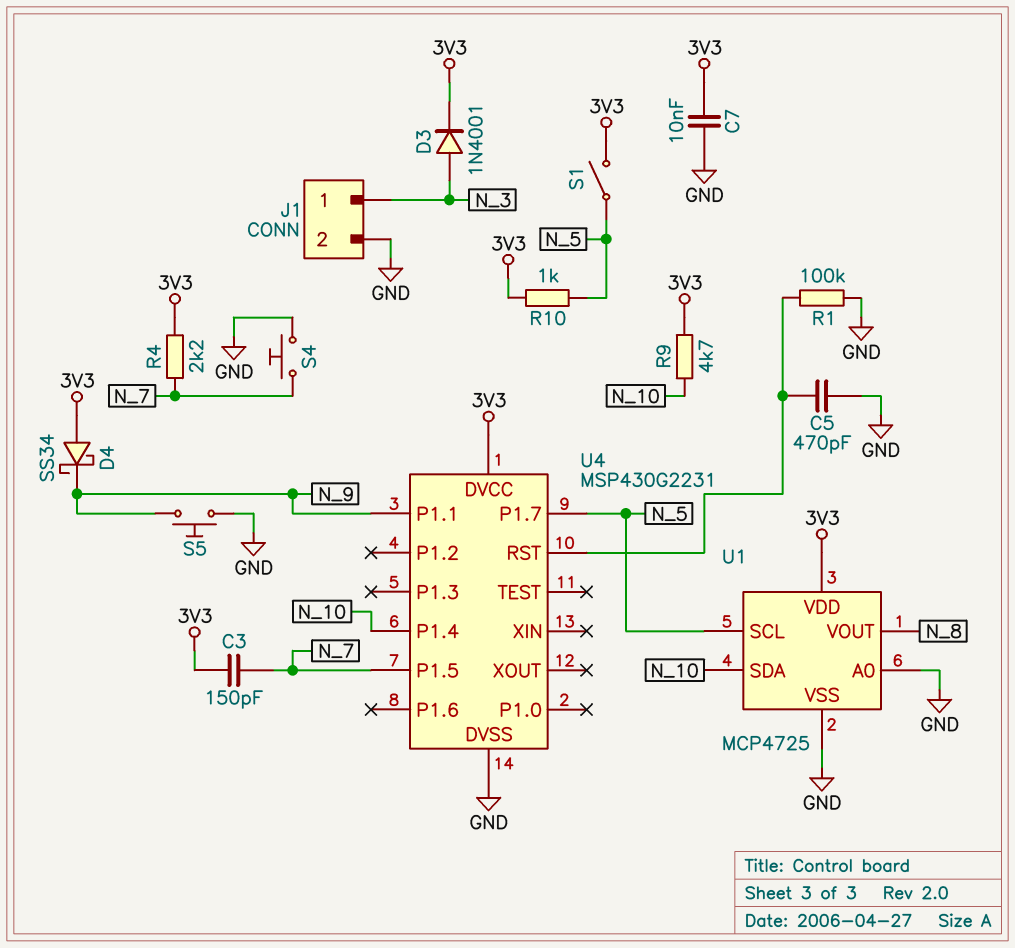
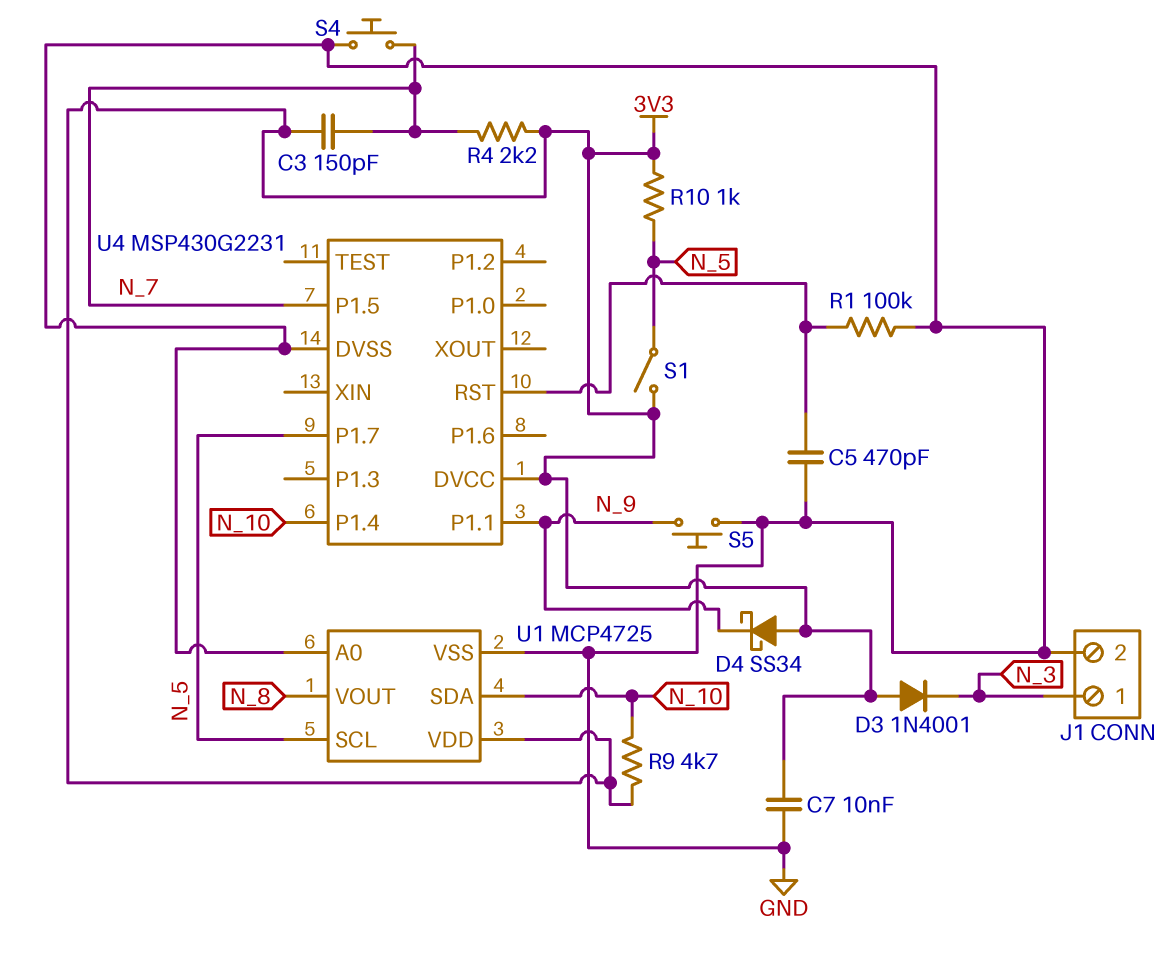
D3: diode 1N4001 (A N_3, K 3V3) -> diode 1N4001 (A 3V3, K N_3)

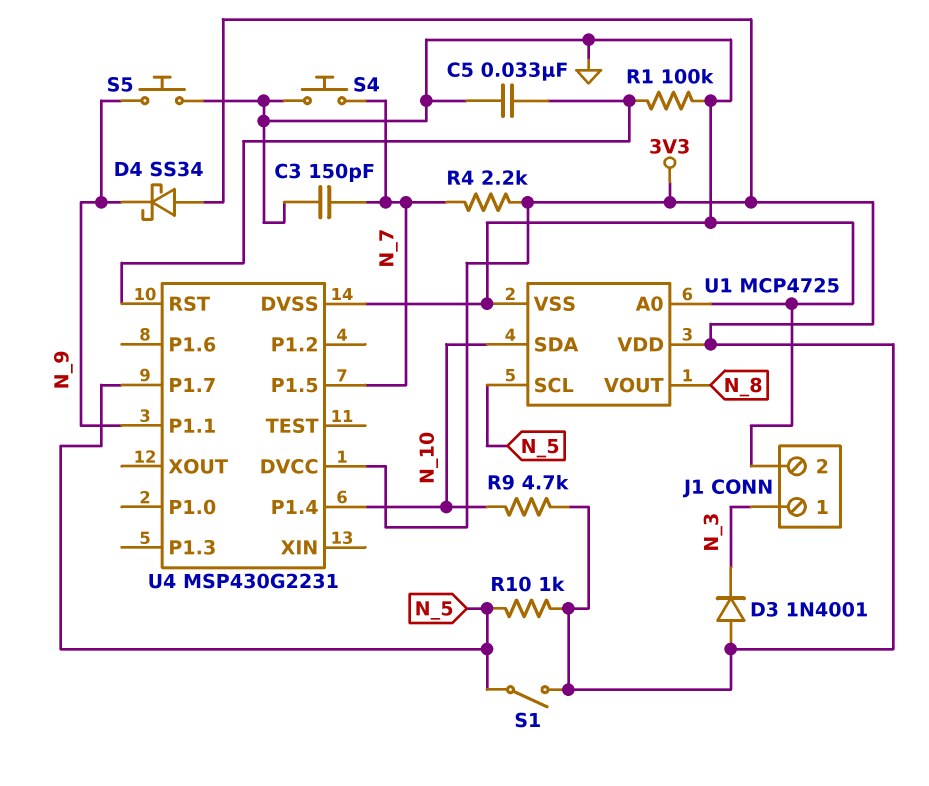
C3: 150pF (3V3, N_7) -> 150pF (GND, N_7)
C5: 470pF (GND, U4/RST) -> 33nF (GND, U4/RST)
C7: 10nF (3V3, GND) -> none

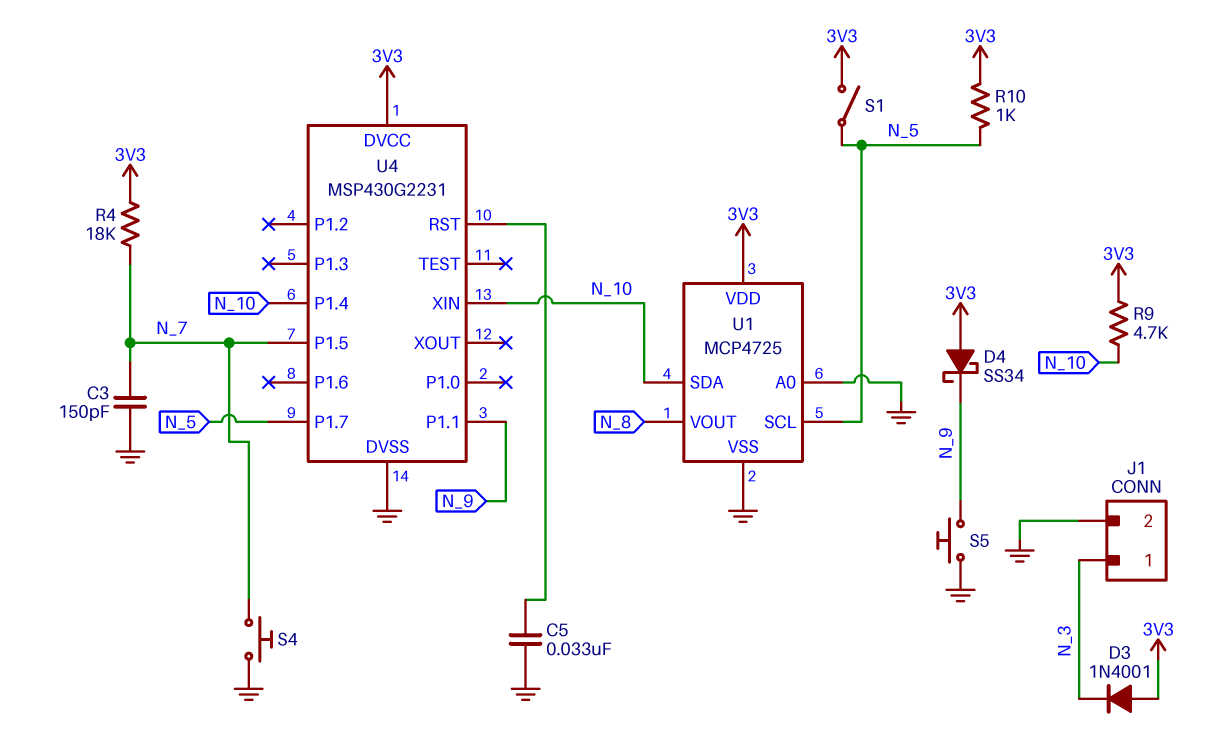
R1: 100k (GND, U4/RST) -> none
R4: 2.2k (3V3, N_7) -> 18k (3V3, N_7)
U4 pin XIN: none -> N_10

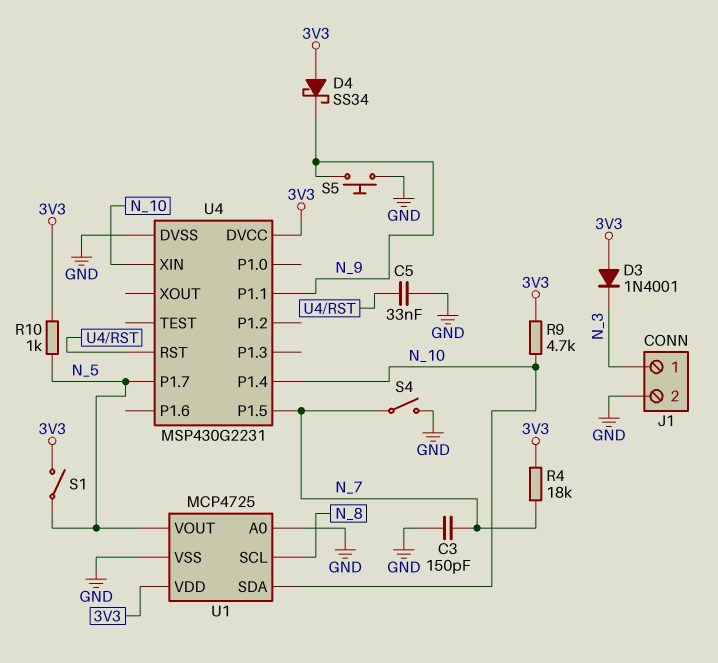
S4: button (GND, N_7) -> switch (GND, N_7)
U1 pin SCL: N_5 -> N_8
U1 pin VOUT: N_8 -> N_5

